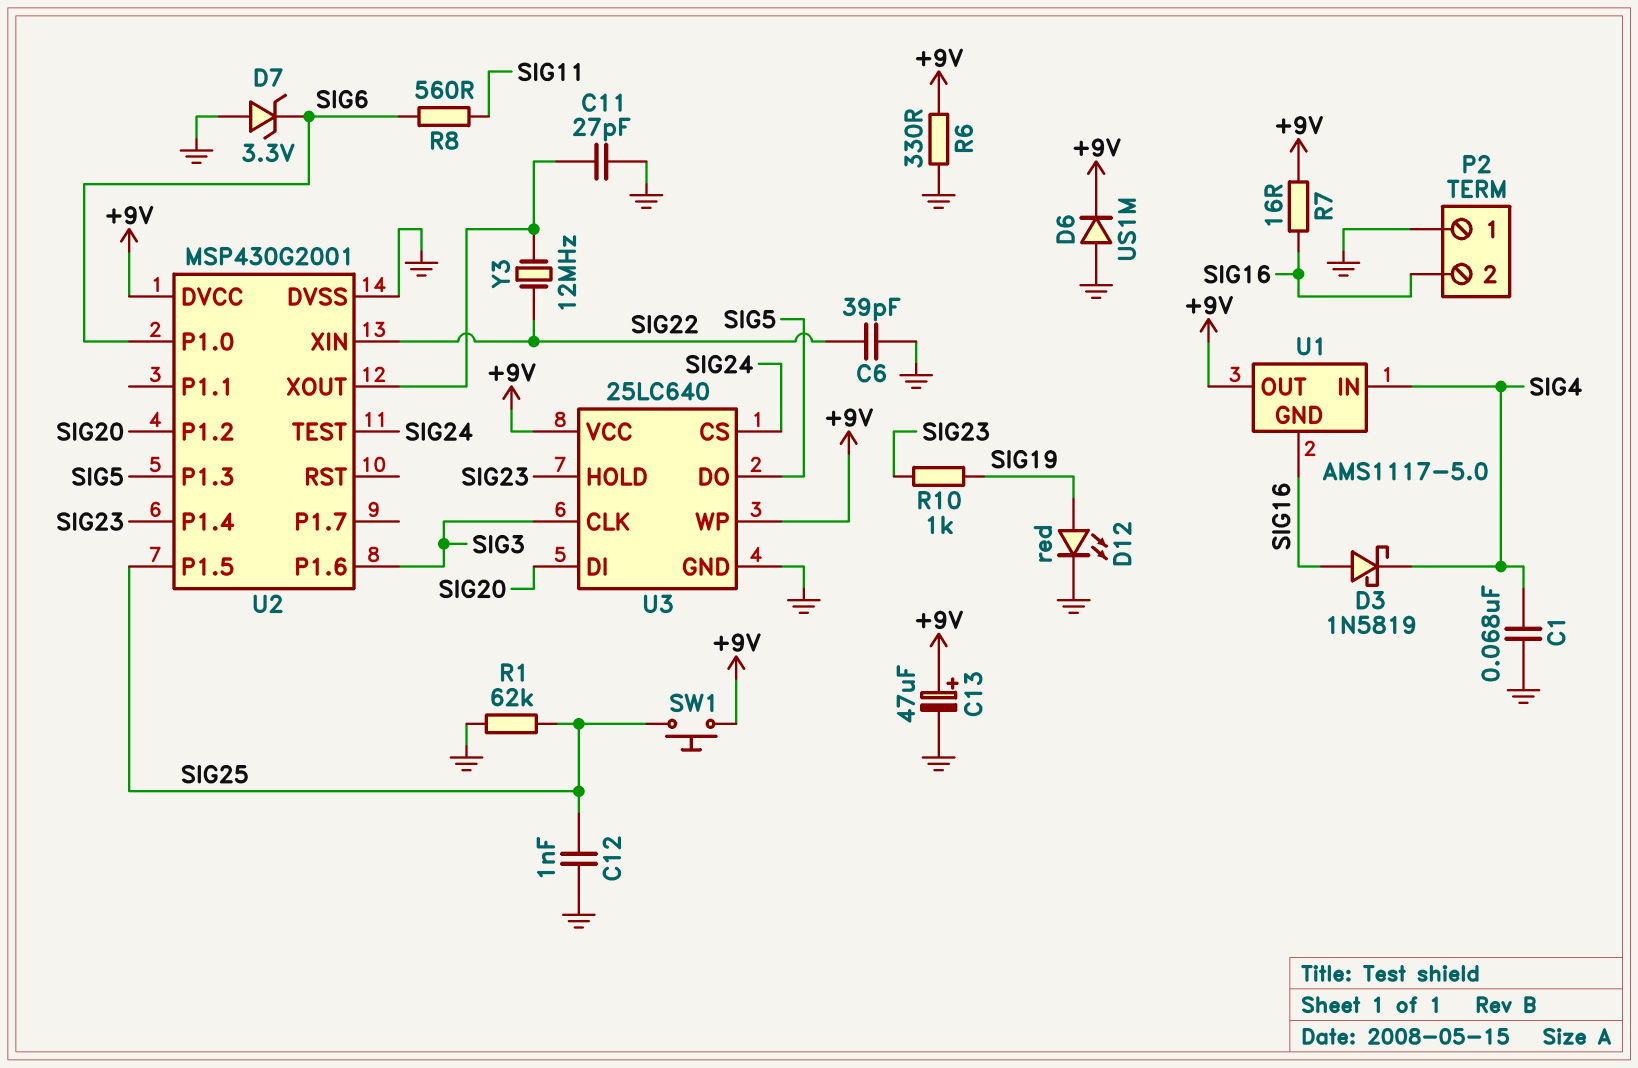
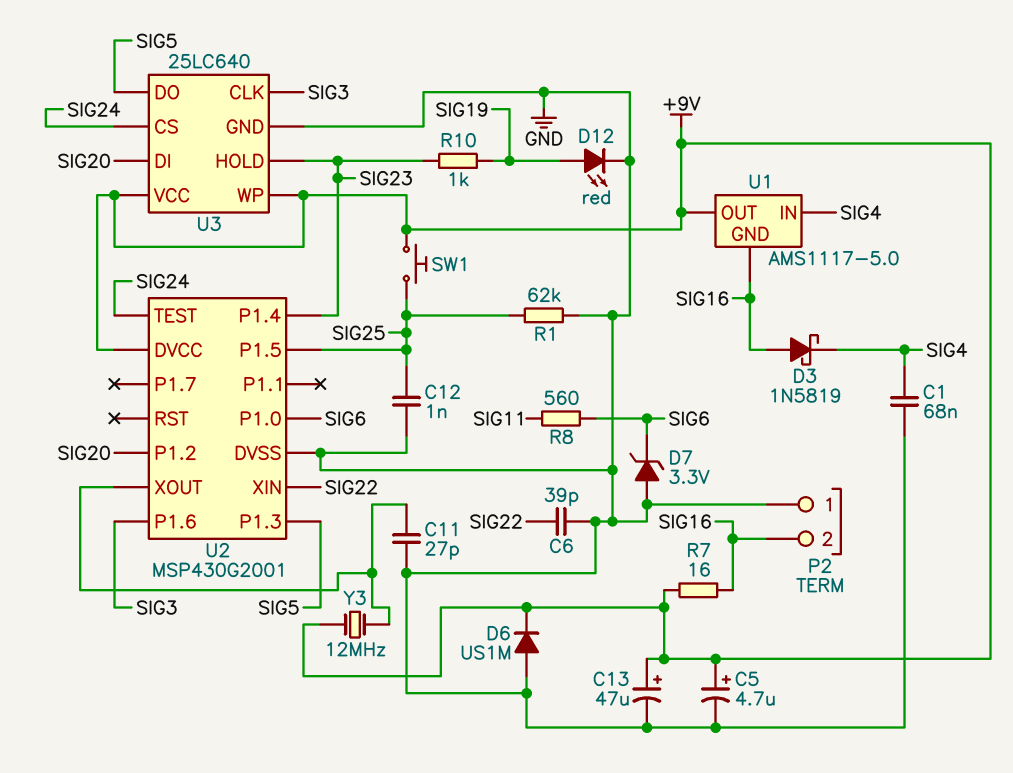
C5: none -> 4.7uF (plus +9V, minus GND)
R6: 330 (+9V, GND) -> none
Y3: 12MHz (SIG22, U2/XOUT) -> 12MHz (+9V, U2/XOUT)

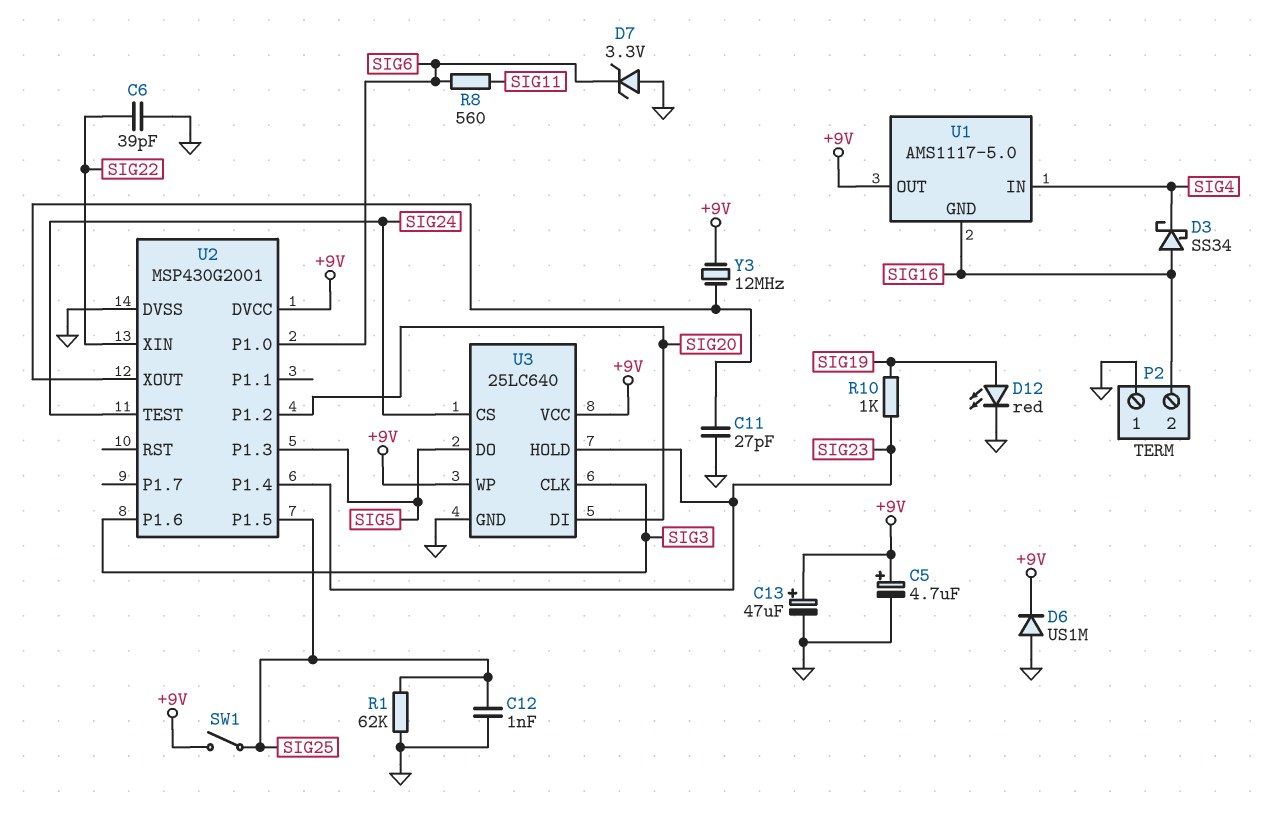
C1: 68nF (GND, SIG4) -> none
D3: schottky 1N5819 (A SIG16, K SIG4) -> schottky SS34 (A SIG16, K SIG4)
R7: 16 (+9V, SIG16) -> none
SW1: button (+9V, SIG25) -> switch (+9V, SIG25)

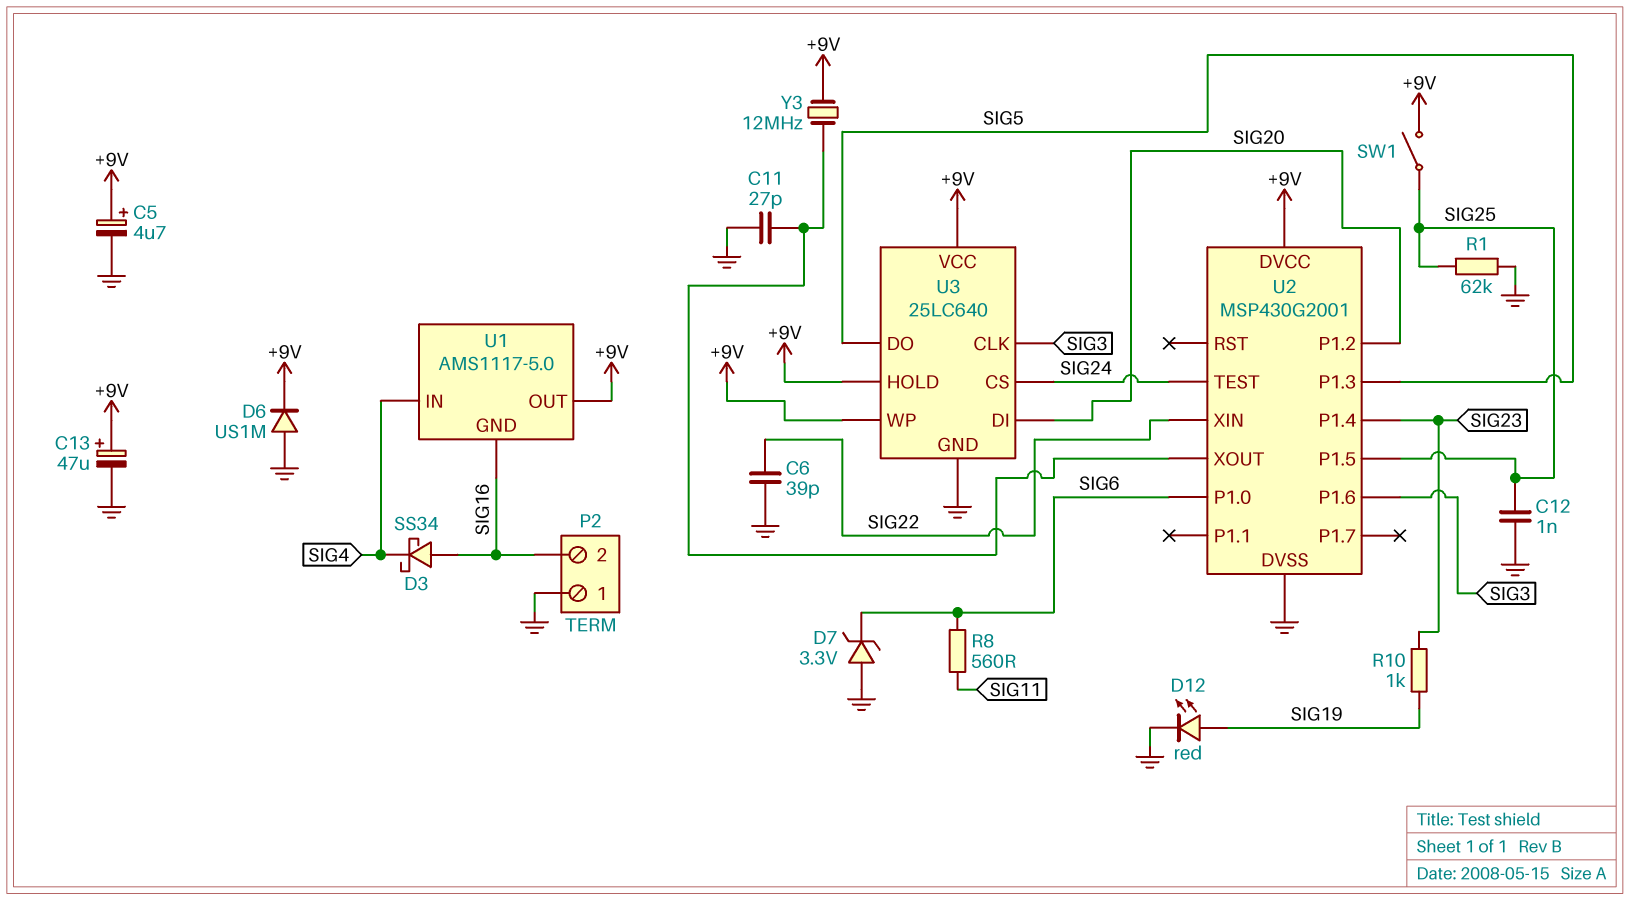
U3 pin HOLD: SIG23 -> +9V

